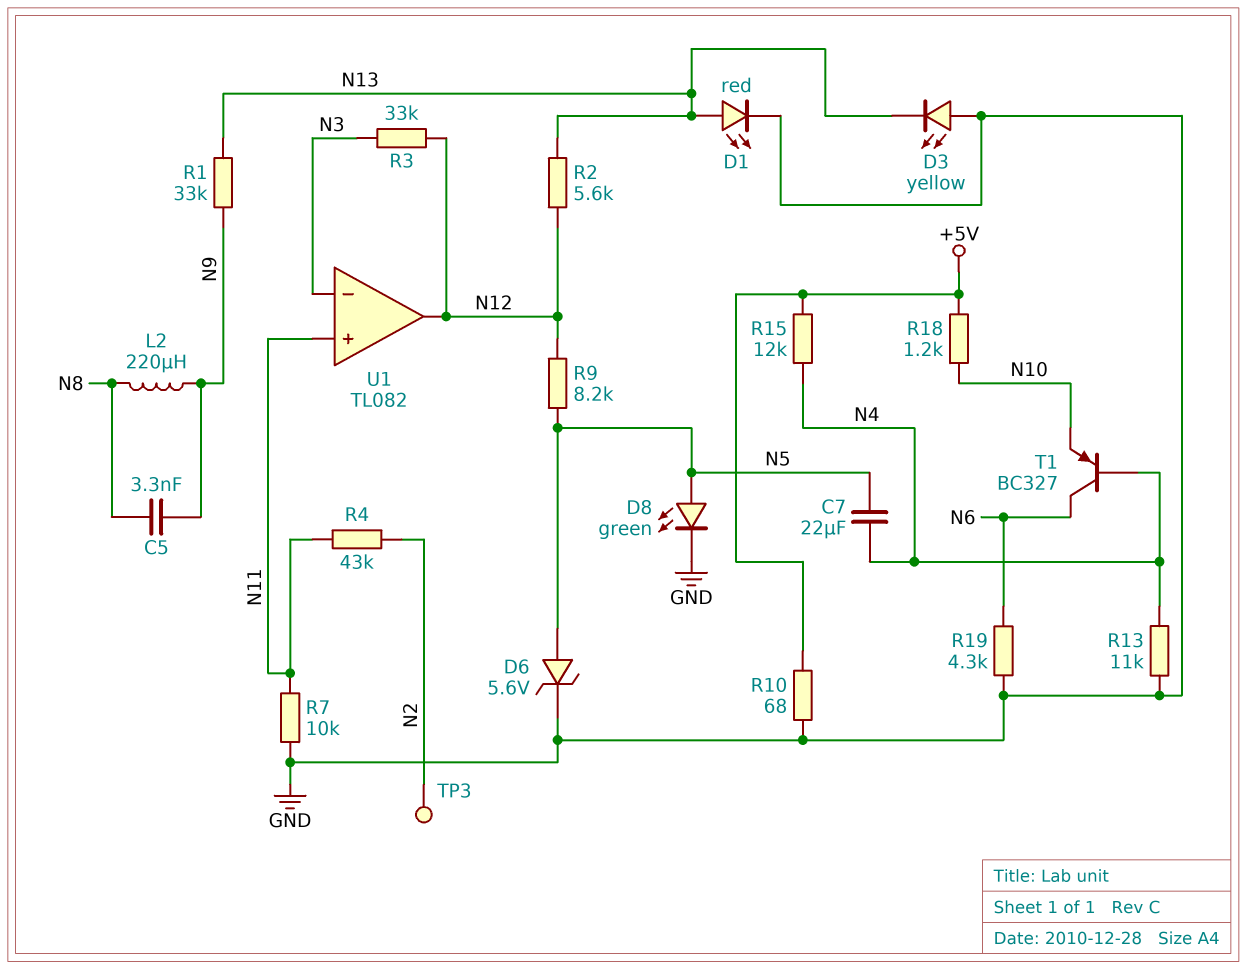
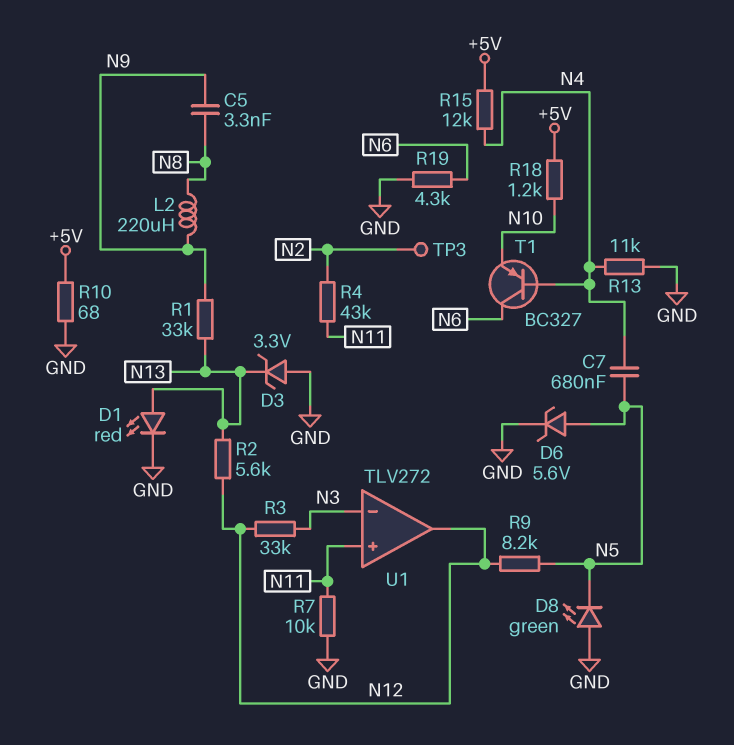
C7: 22uF (N4, N5) -> 680nF (N4, N5)
D3: LED yellow (A GND, K N13) -> zener 3.3V (A GND, K N13)
D8: LED green (A N5, K GND) -> LED green (A GND, K N5)
U1: TL082 -> TLV272

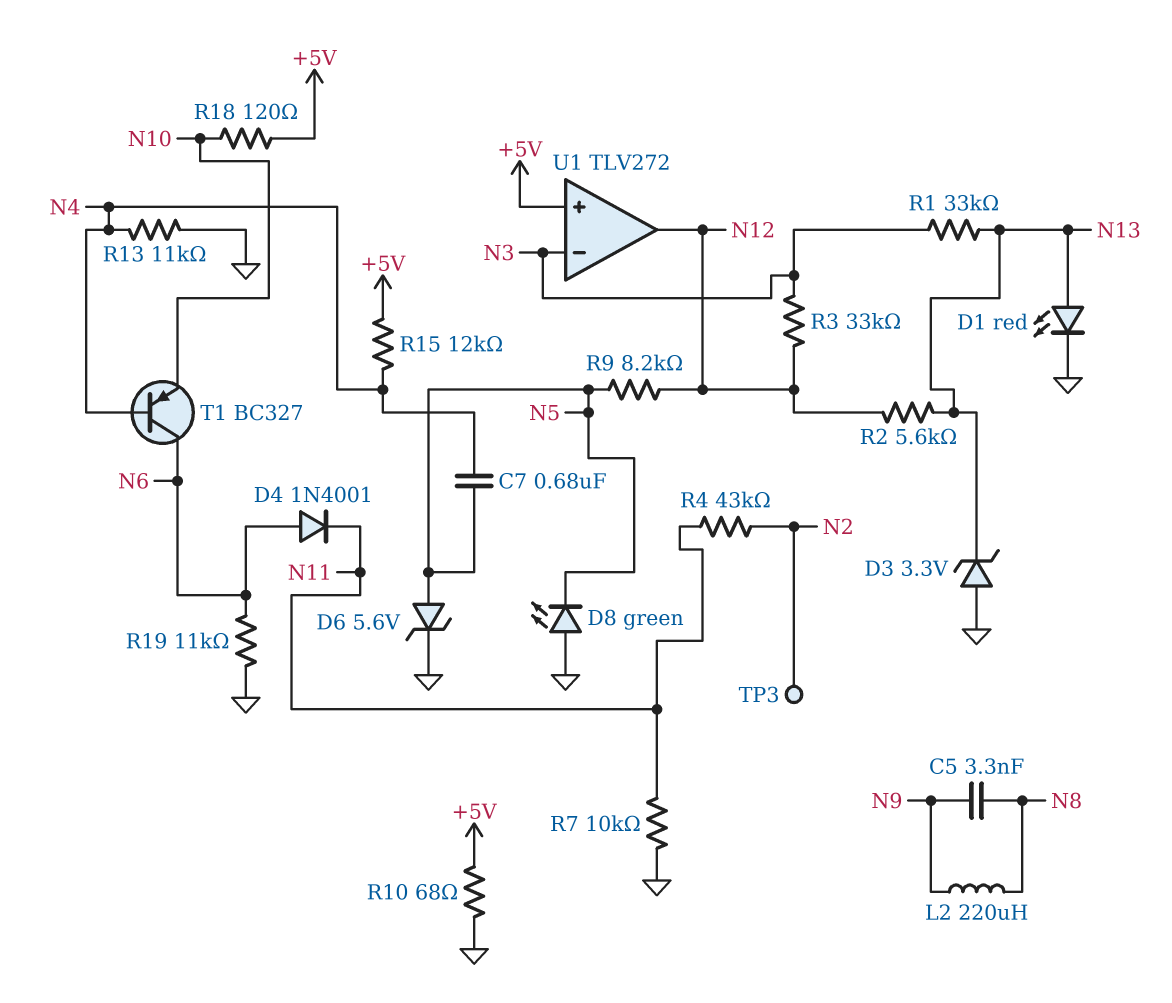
D4: none -> diode 1N4001 (A N6, K N11)
R1: 33k (N9, N13) -> 33k (N3, N13)
R18: 1.2k (+5V, N10) -> 120 (+5V, N10)
R19: 4.3k (GND, N6) -> 11k (GND, N6)
U1 pin in+: N11 -> +5V

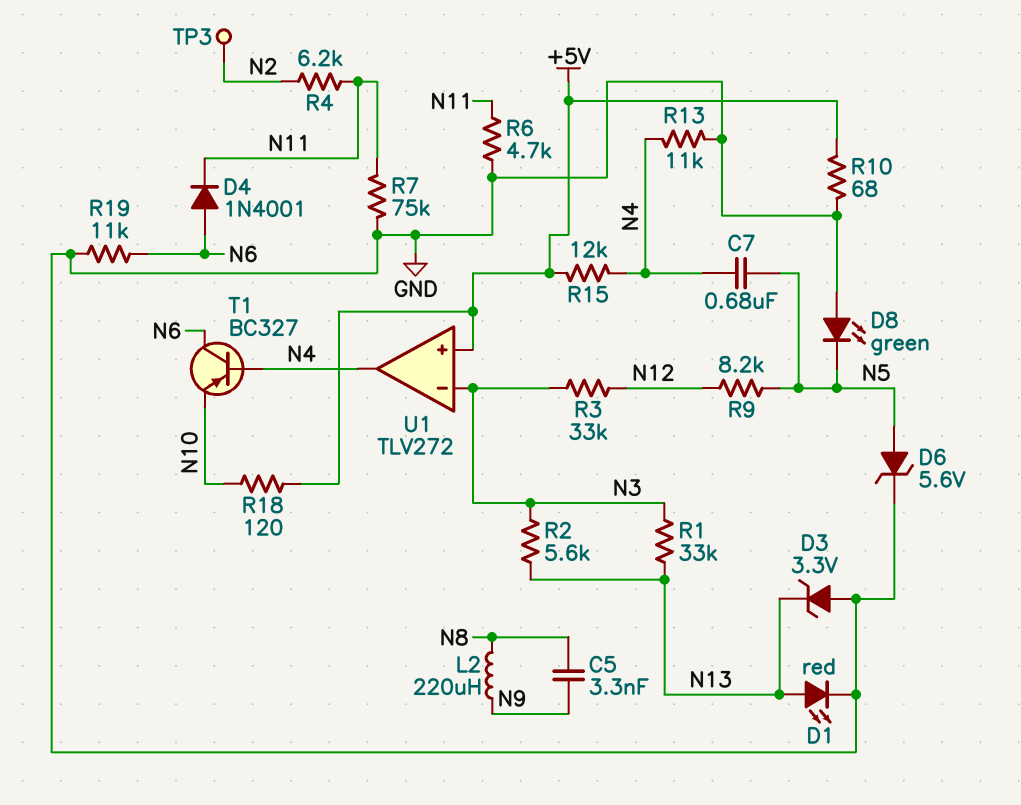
R2: 5.6k (N12, N13) -> 5.6k (N3, N13)
R4: 43k (N2, N11) -> 6.2k (N2, N11)
R6: none -> 4.7k (GND, N11)
R7: 10k (GND, N11) -> 75k (GND, N11)
U1 pin out: N12 -> N4

